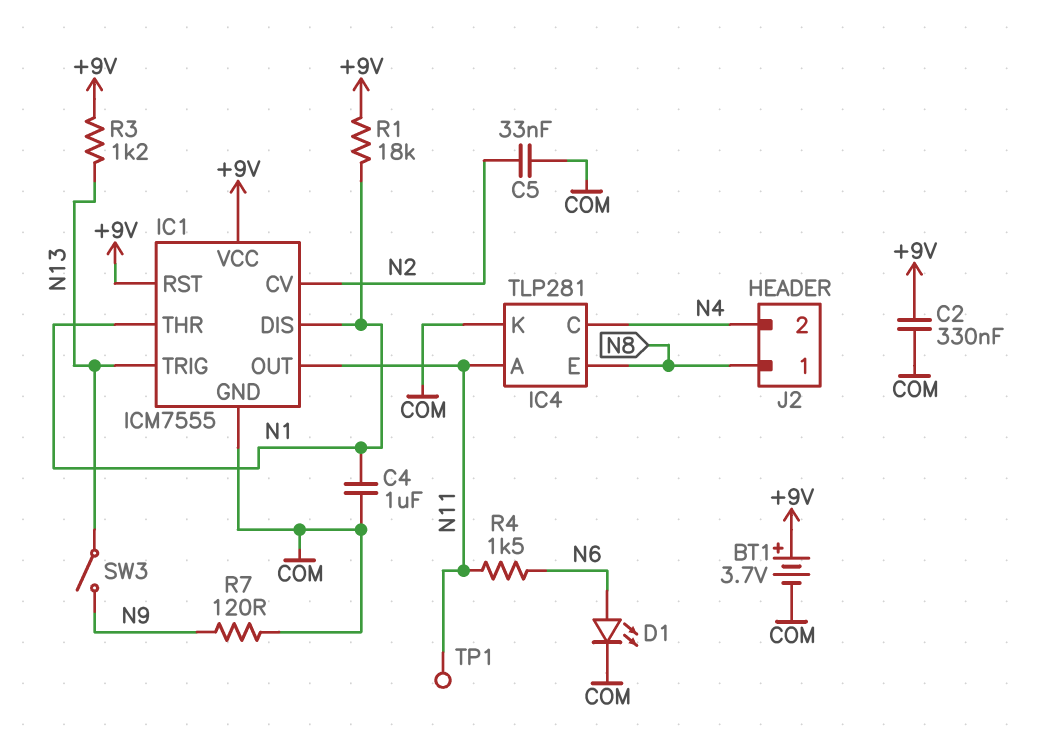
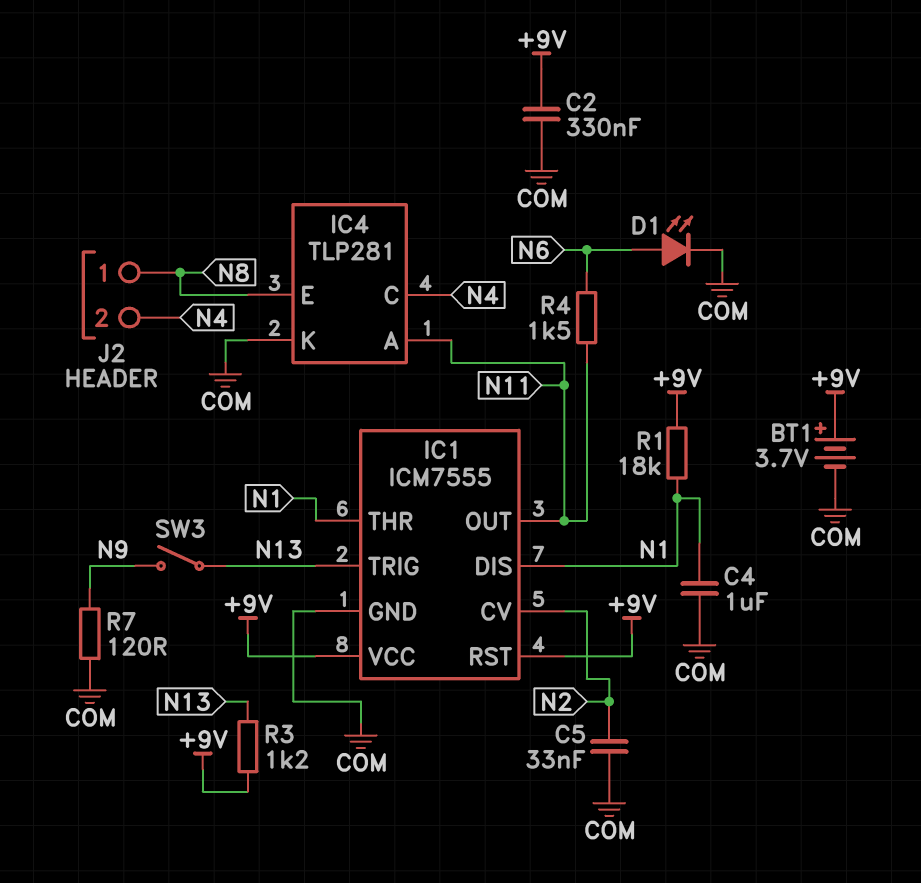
TP1: test point (N11) -> none

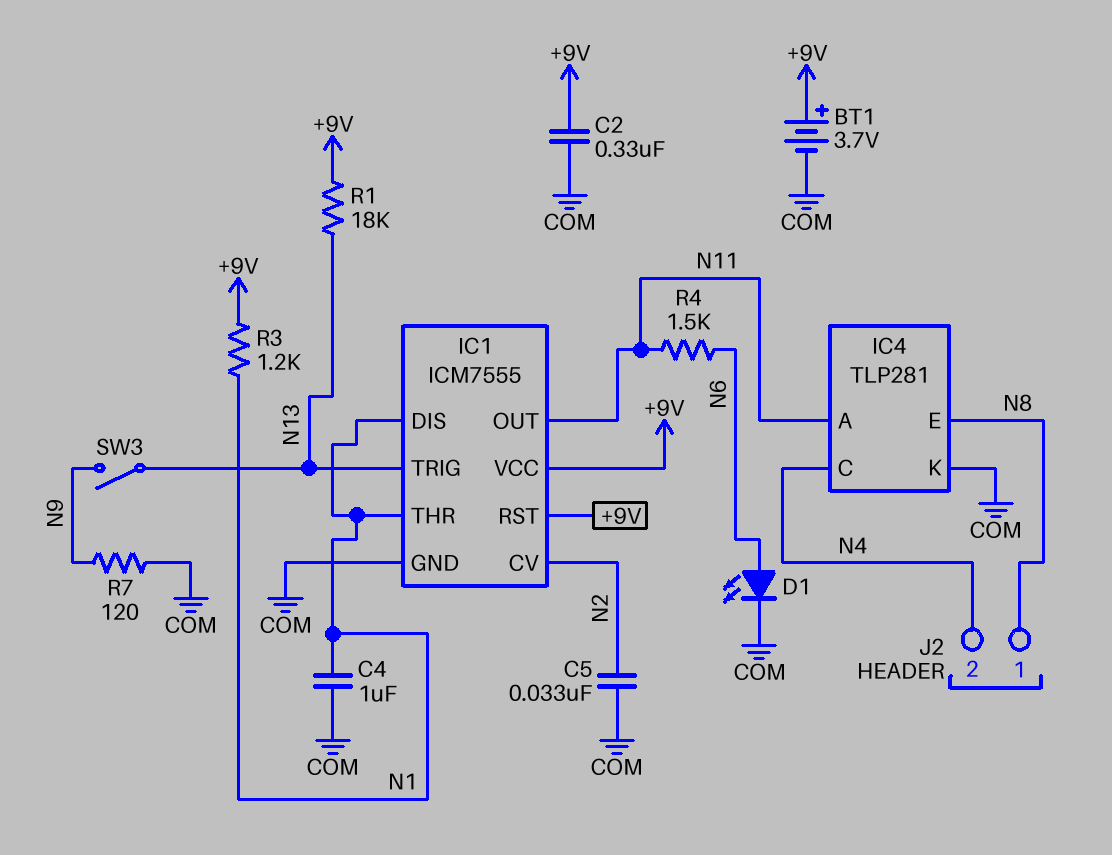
R1: 18k (+9V, N1) -> 18k (+9V, N13)
R3: 1.2k (+9V, N13) -> 1.2k (+9V, N1)

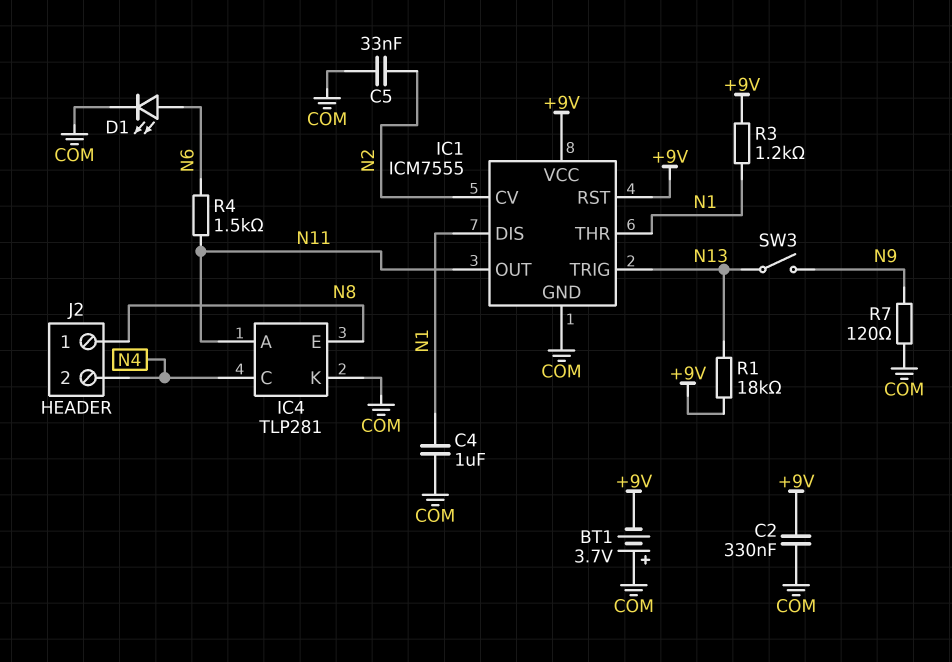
BT1: 3.7V (plus +9V, minus COM) -> 3.7V (plus COM, minus +9V)

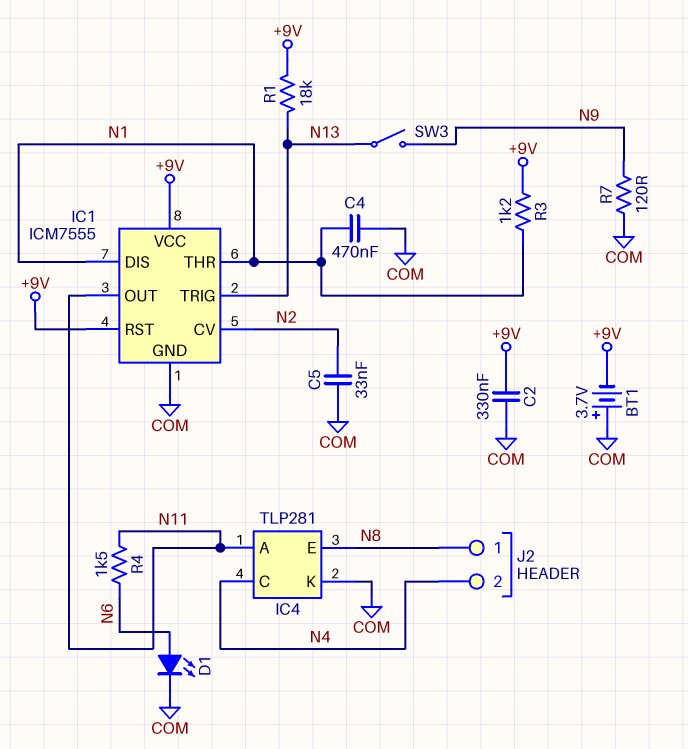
C4: 1uF (COM, N1) -> 470nF (COM, N1)

